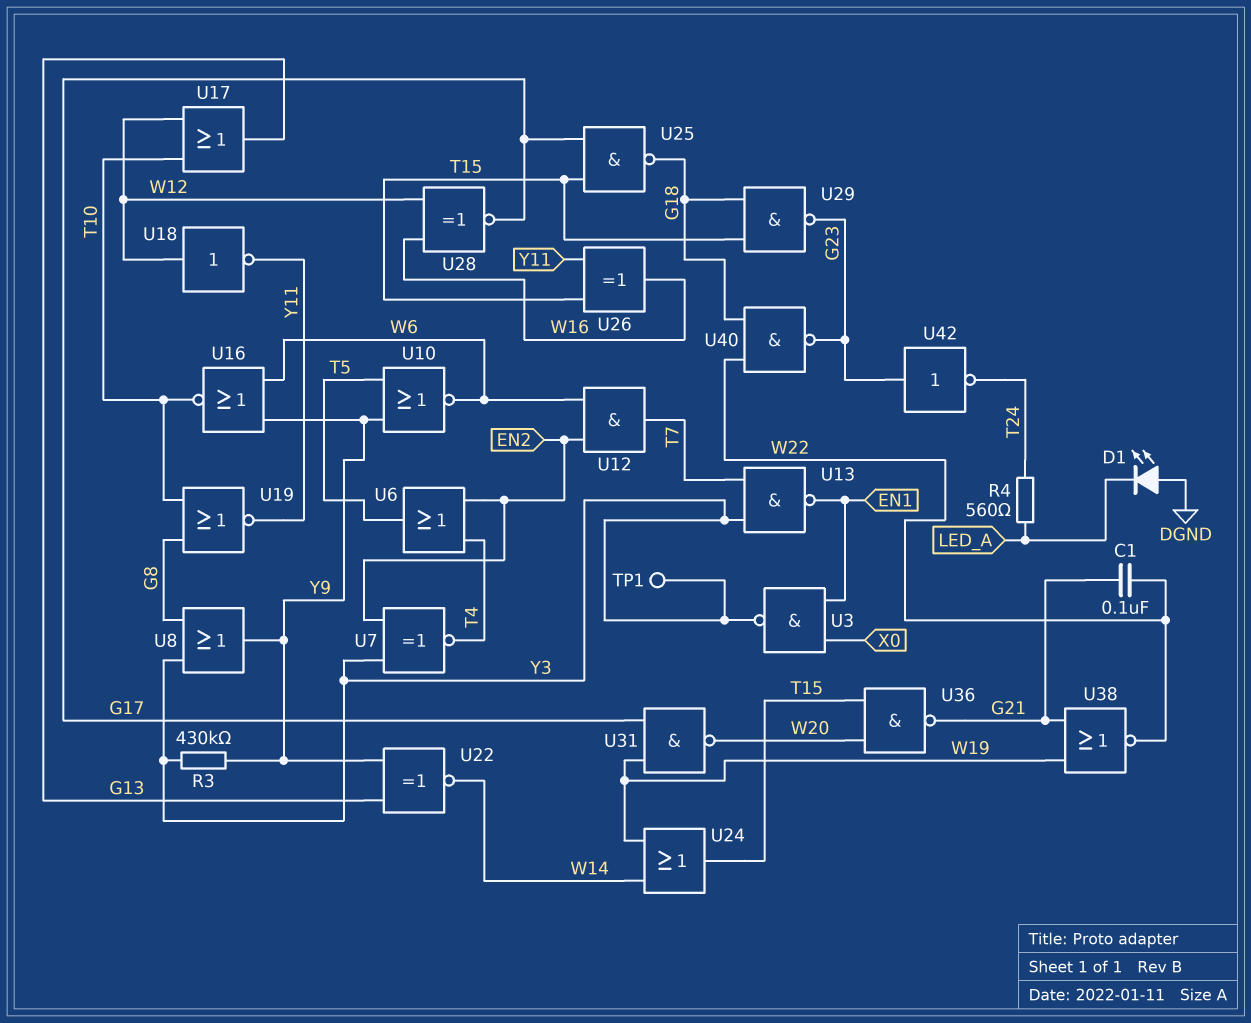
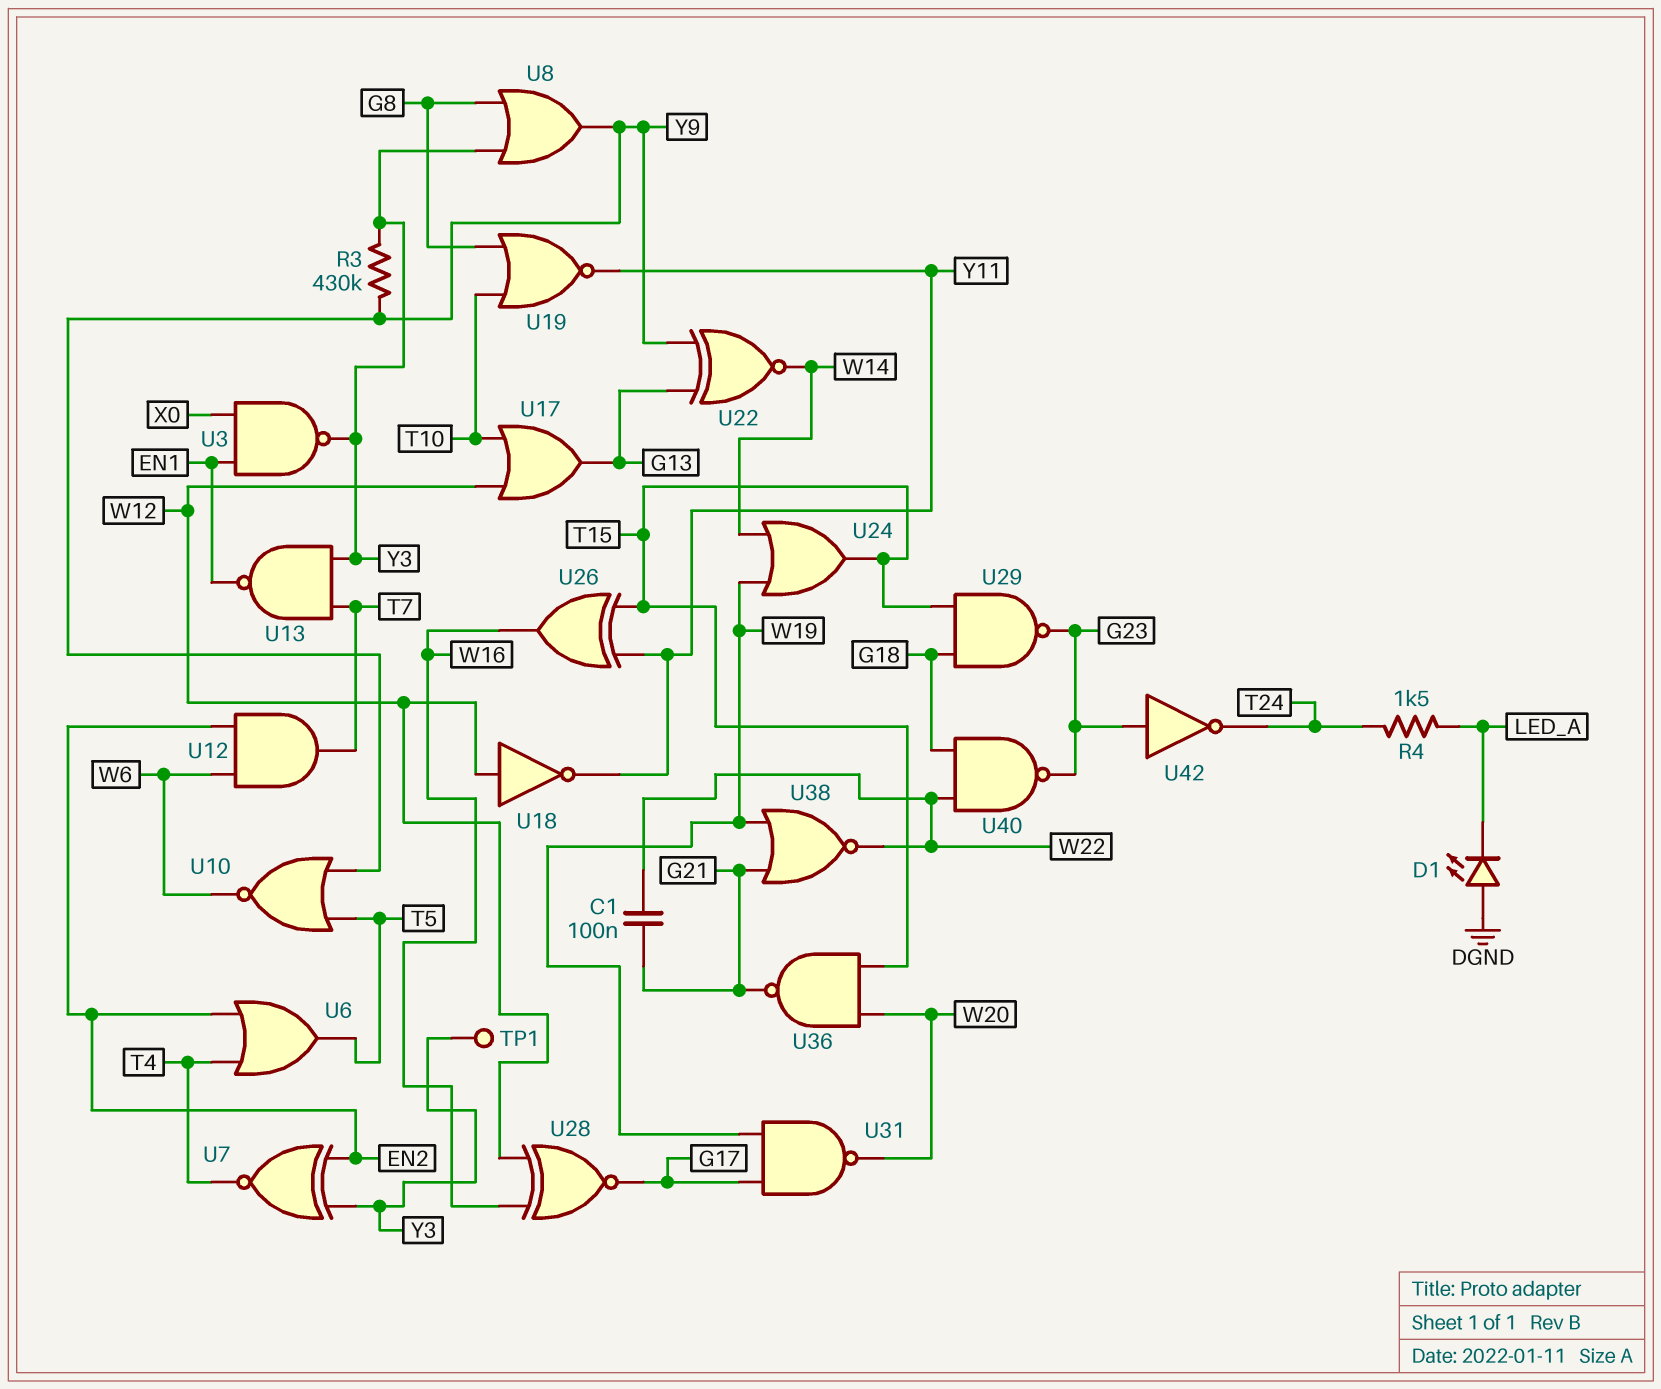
R4: 560 (LED_A, T24) -> 1.5k (LED_A, T24)
U16: NOR (in W6, in Y9, out T10) -> none
U25: NAND (in G17, in T15, out G18) -> none

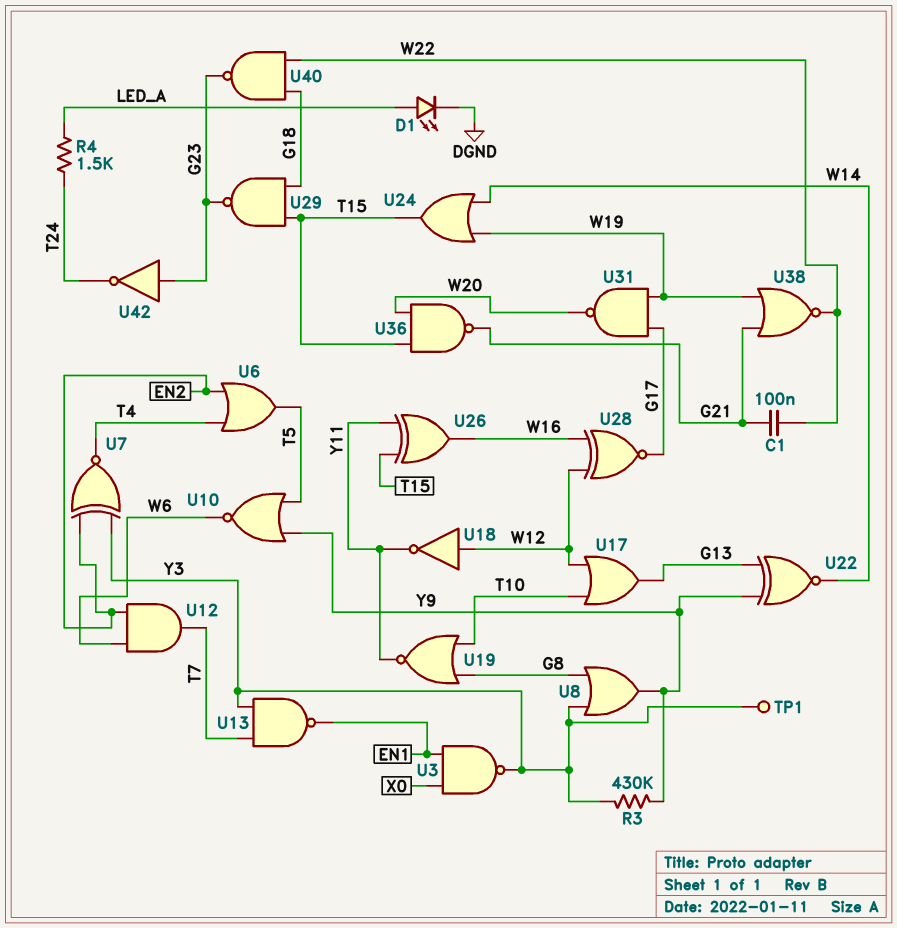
D1: LED (A DGND, K LED_A) -> LED (A LED_A, K DGND)

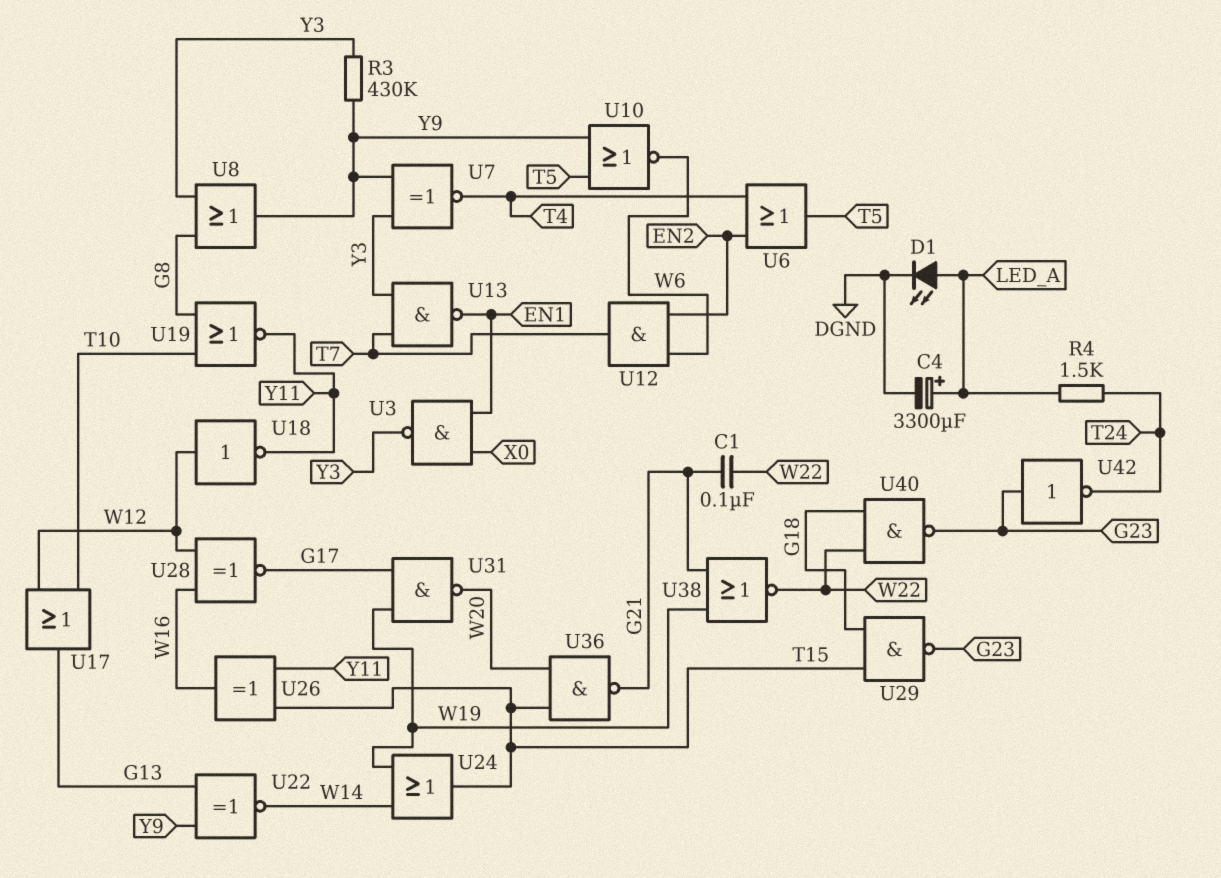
C4: none -> 3300uF (plus LED_A, minus DGND)
TP1: test point (Y3) -> none
U7: XNOR (in EN2, in Y3, out T4) -> XNOR (in Y3, in Y9, out T4)

